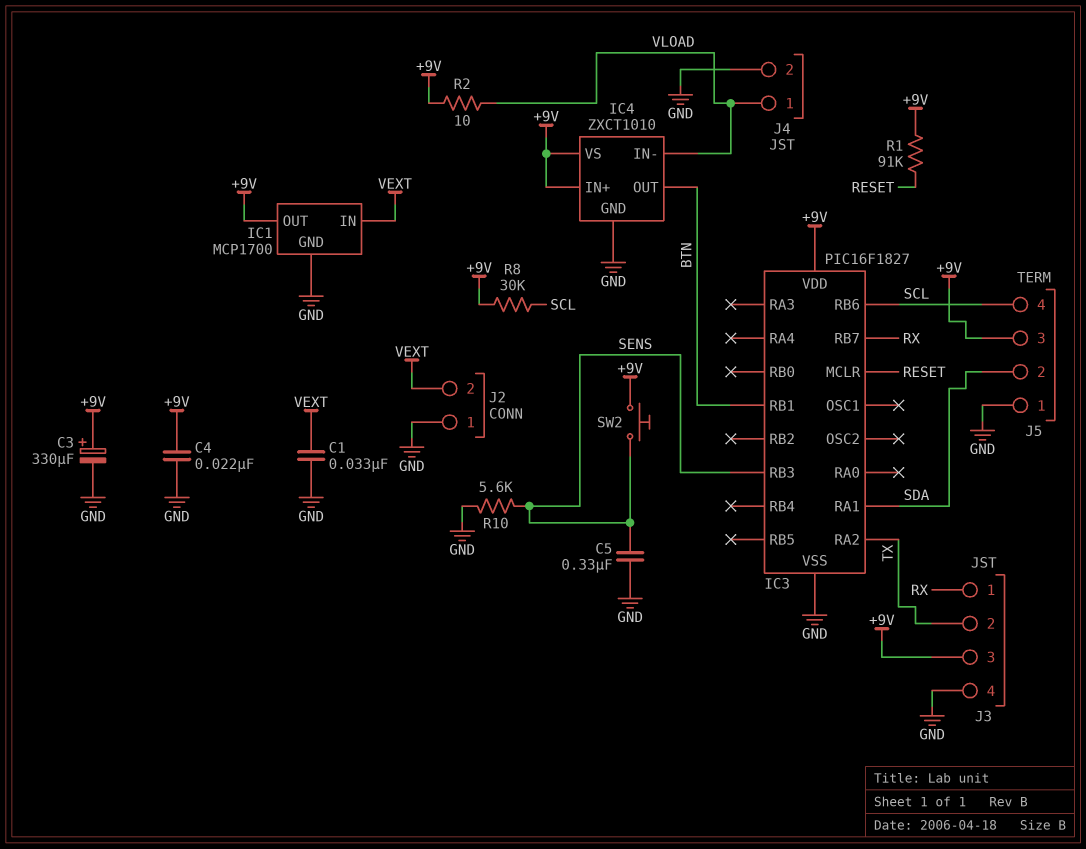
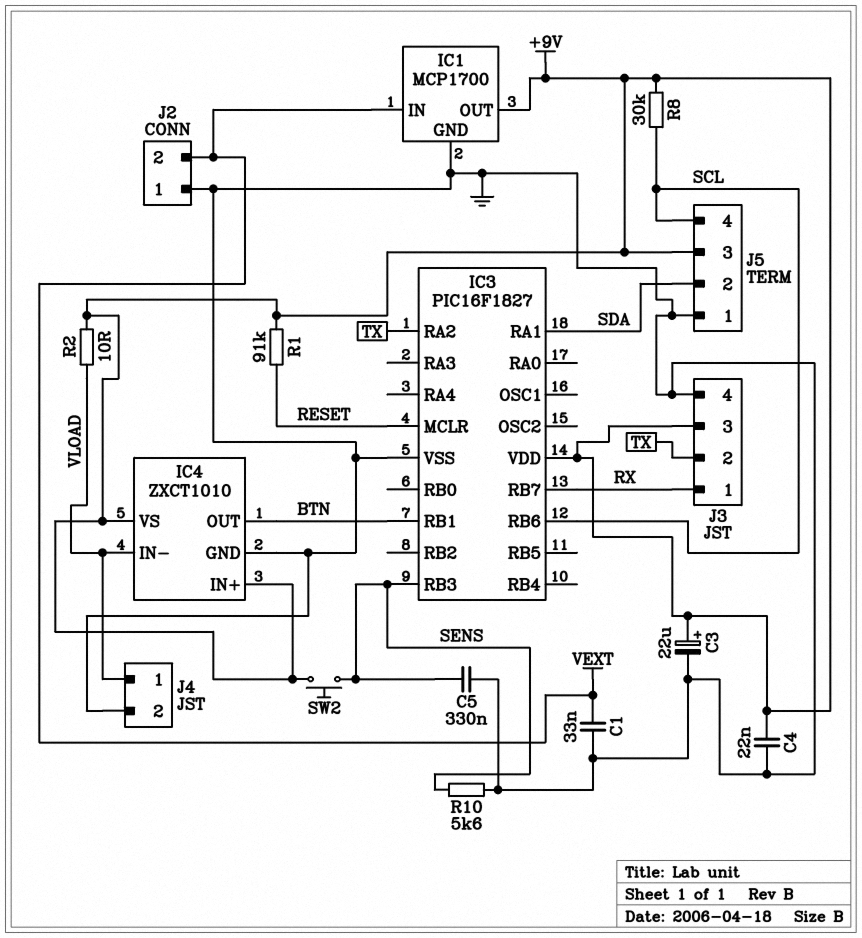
C3: 330uF (plus +9V, minus GND) -> 22uF (plus +9V, minus GND)

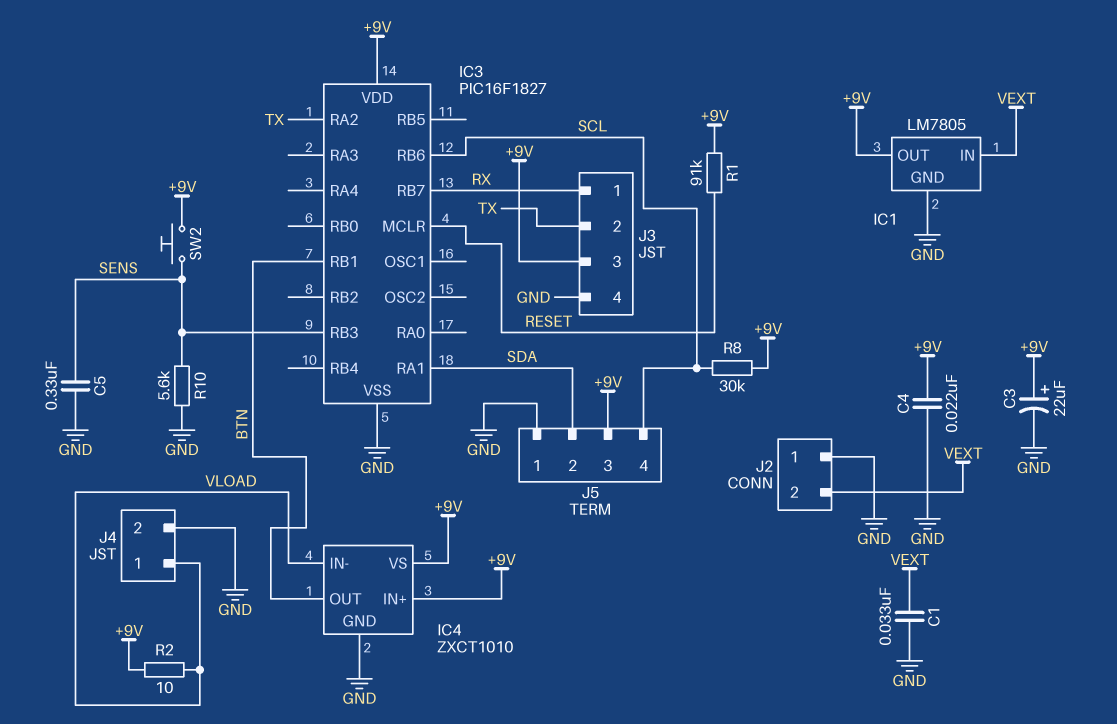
IC1: MCP1700 -> LM7805

